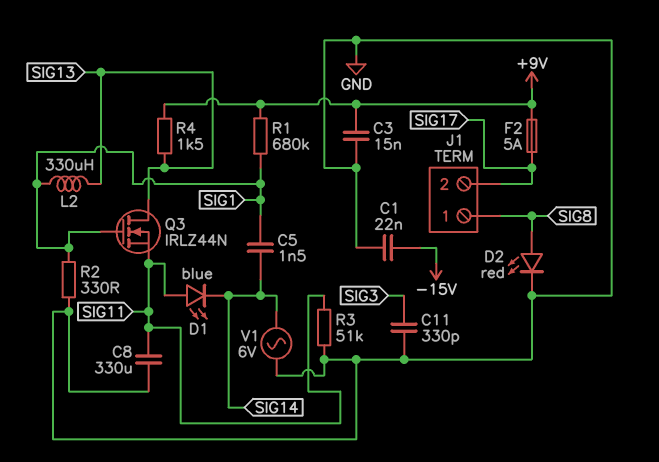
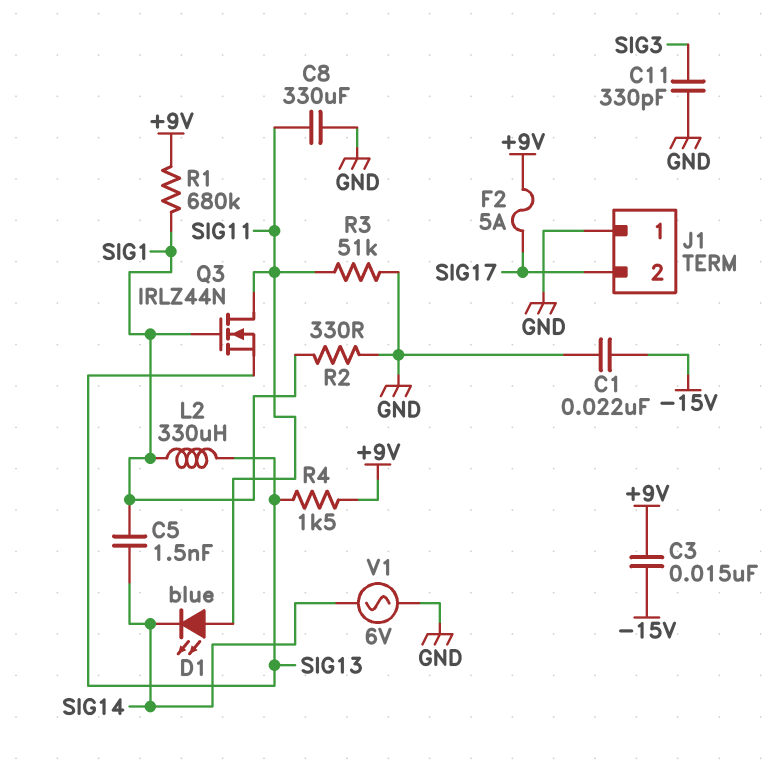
C3: 15nF (+9V, GND) -> 15nF (+9V, -15V)
D2: LED red (A SIG8, K GND) -> none
J1 pin 1: SIG8 -> GND
Q3: NMOS IRLZ44N (G SIG1, D SIG13, S SIG11) -> NMOS IRLZ44N (G SIG1, D SIG11, S SIG13)

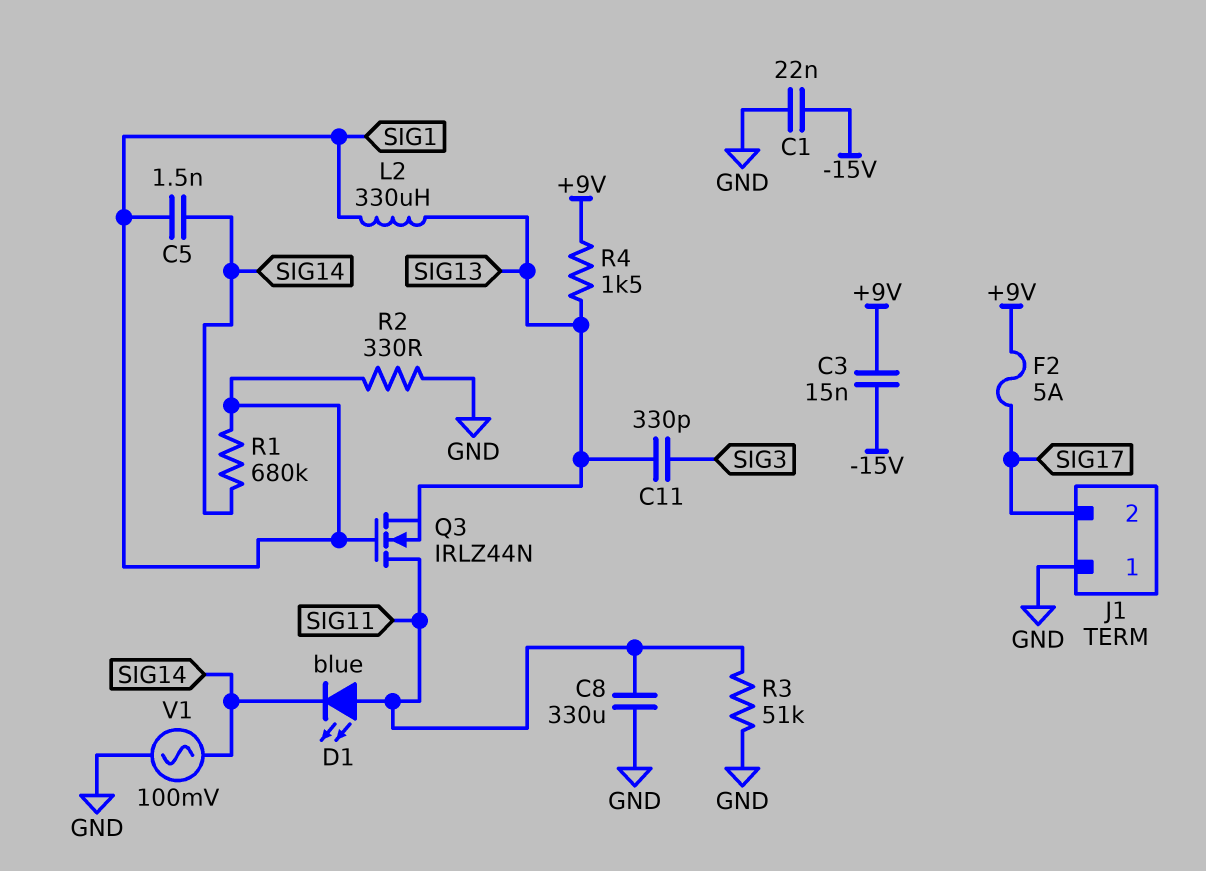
C11: 330pF (GND, SIG3) -> 330pF (SIG3, SIG13)
R1: 680k (+9V, SIG1) -> 680k (SIG1, SIG14)
V1: AC 6V (GND, SIG14) -> AC 100mV (GND, SIG14)

